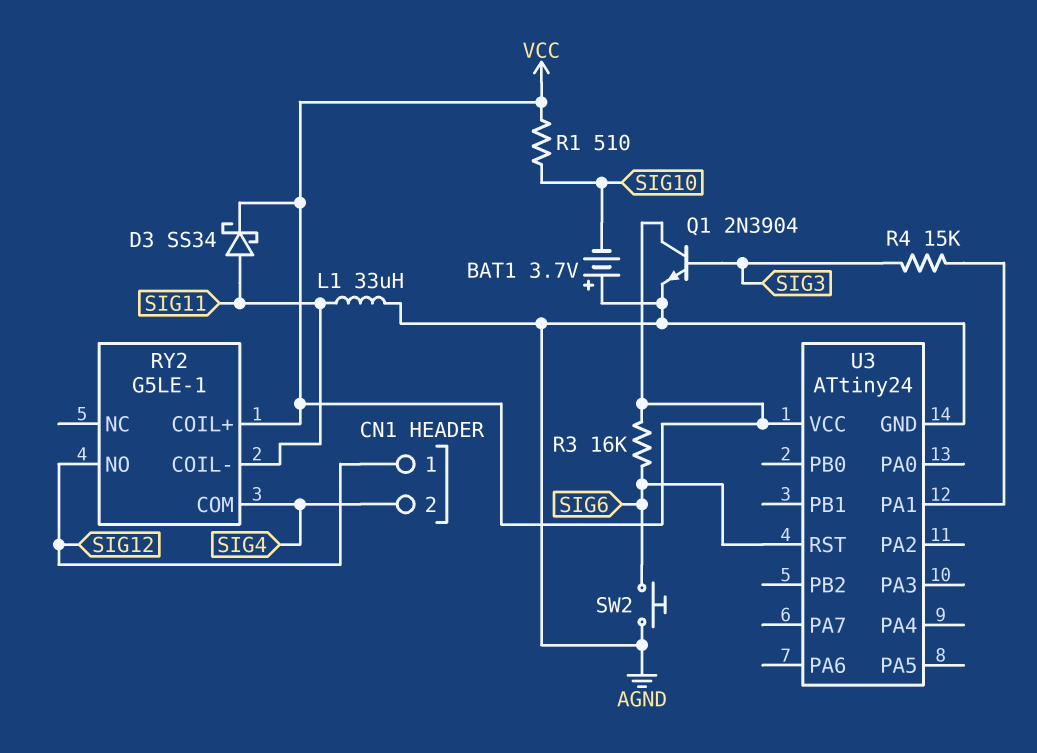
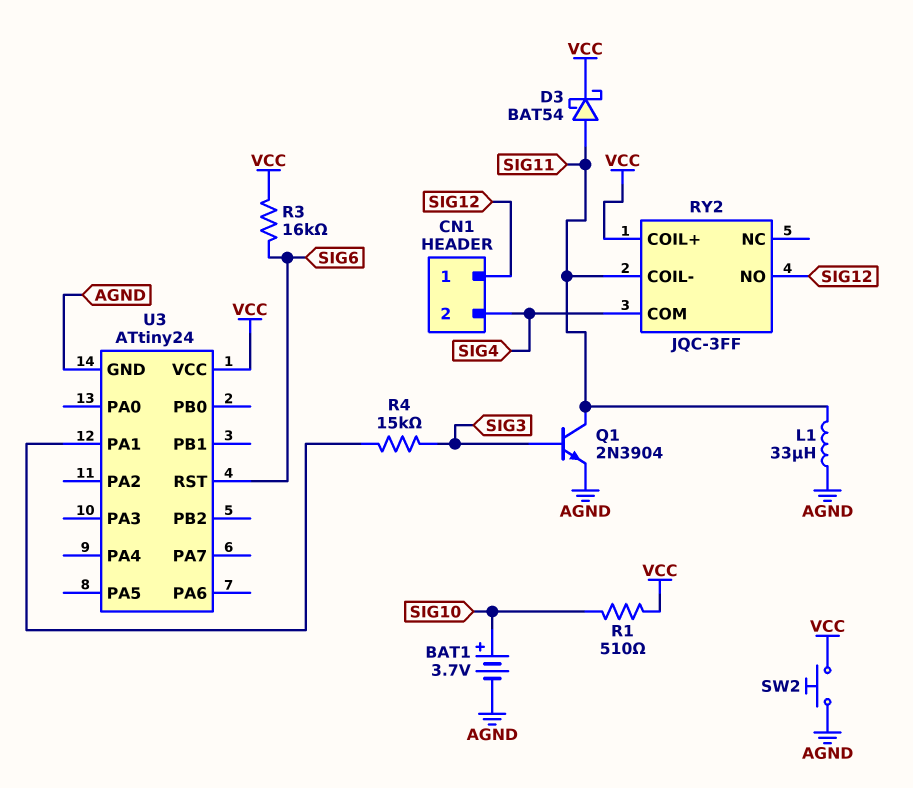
BAT1: 3.7V (plus AGND, minus SIG10) -> 3.7V (plus SIG10, minus AGND)
D3: schottky SS34 (A SIG11, K VCC) -> schottky BAT54 (A SIG11, K VCC)
Q1: NPN 2N3904 (B SIG3, C VCC, E AGND) -> NPN 2N3904 (B SIG3, C SIG11, E AGND)
RY2: G5LE-1 -> JQC-3FF
SW2: button (AGND, SIG6) -> button (AGND, VCC)

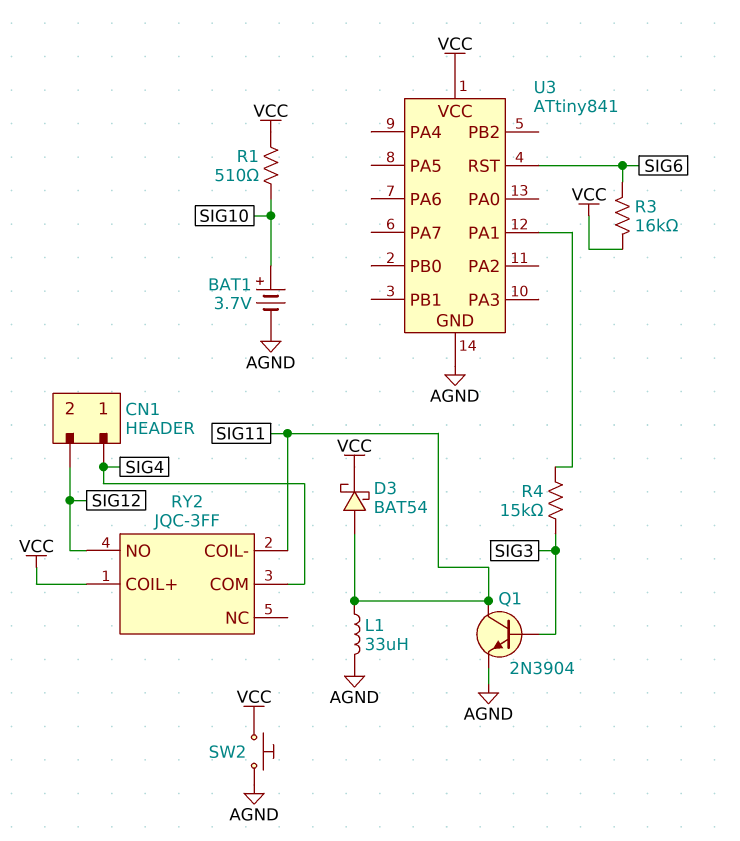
CN1 pin 1: SIG12 -> SIG4
CN1 pin 2: SIG4 -> SIG12
U3: ATtiny24 -> ATtiny841

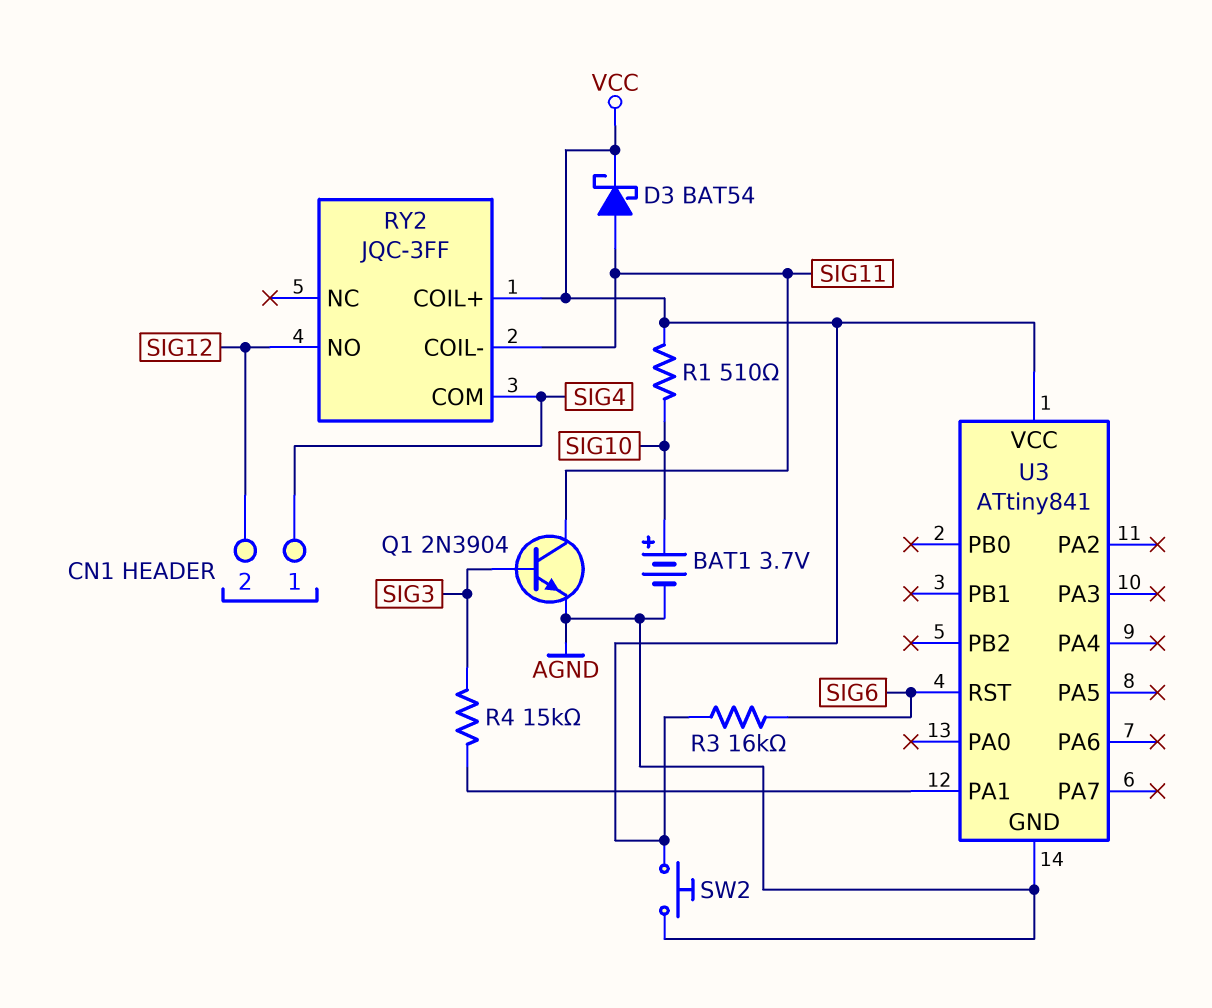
L1: 33uH (AGND, SIG11) -> none

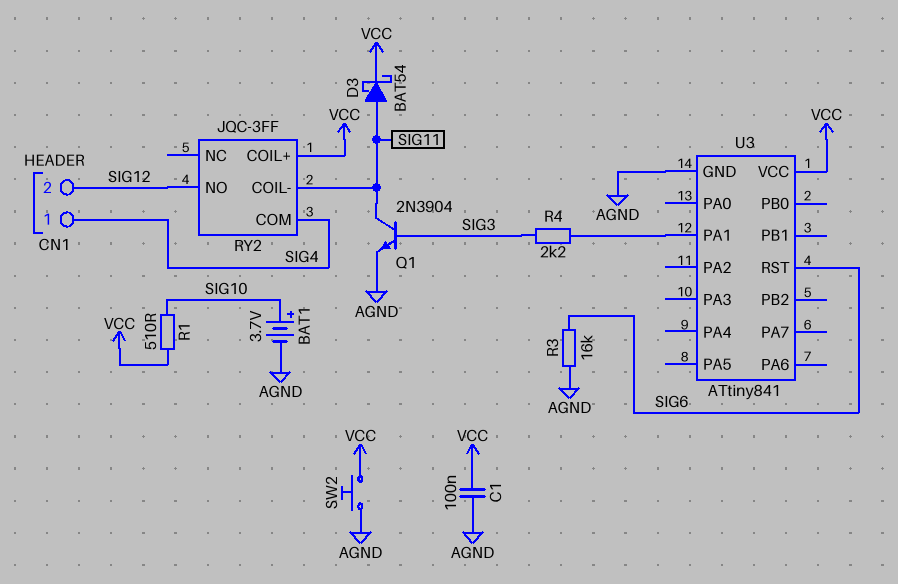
C1: none -> 100nF (AGND, VCC)
R3: 16k (SIG6, VCC) -> 16k (AGND, SIG6)
R4: 15k (SIG3, U3/PA1) -> 2.2k (SIG3, U3/PA1)

